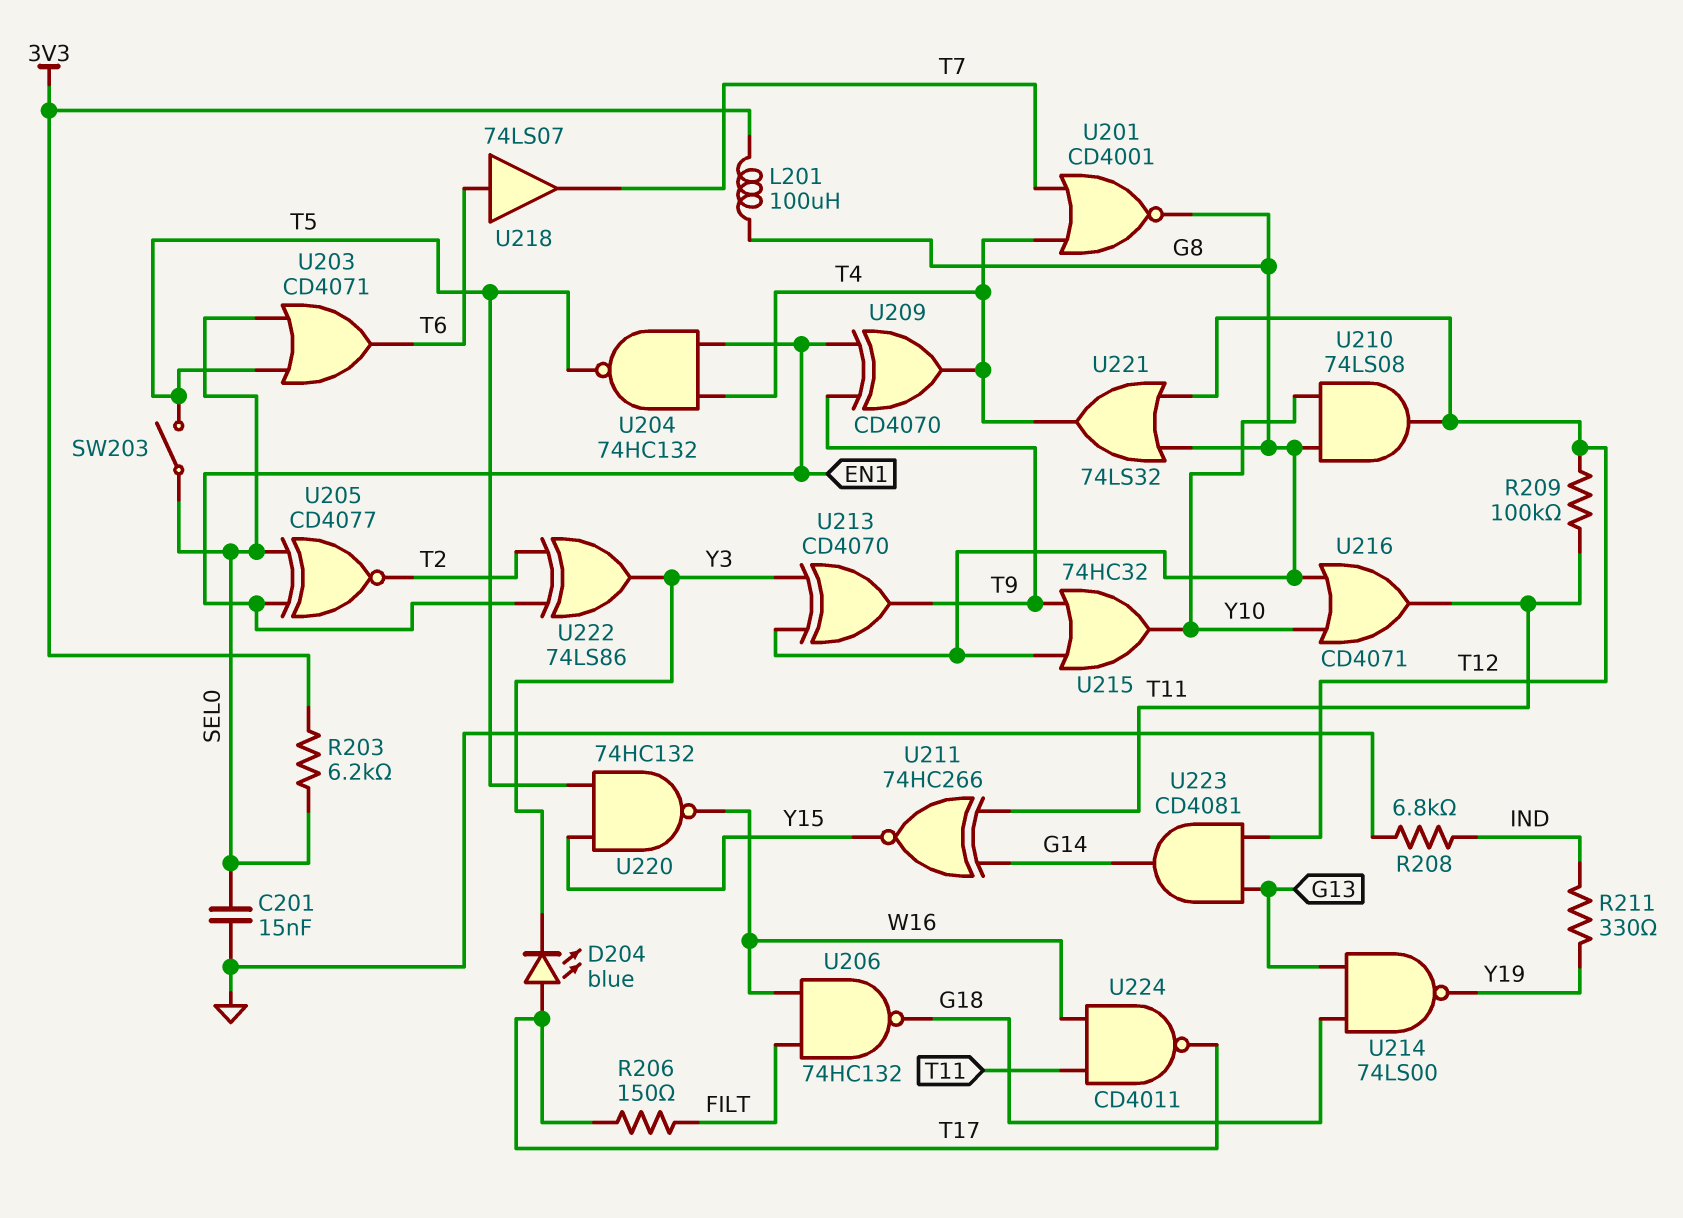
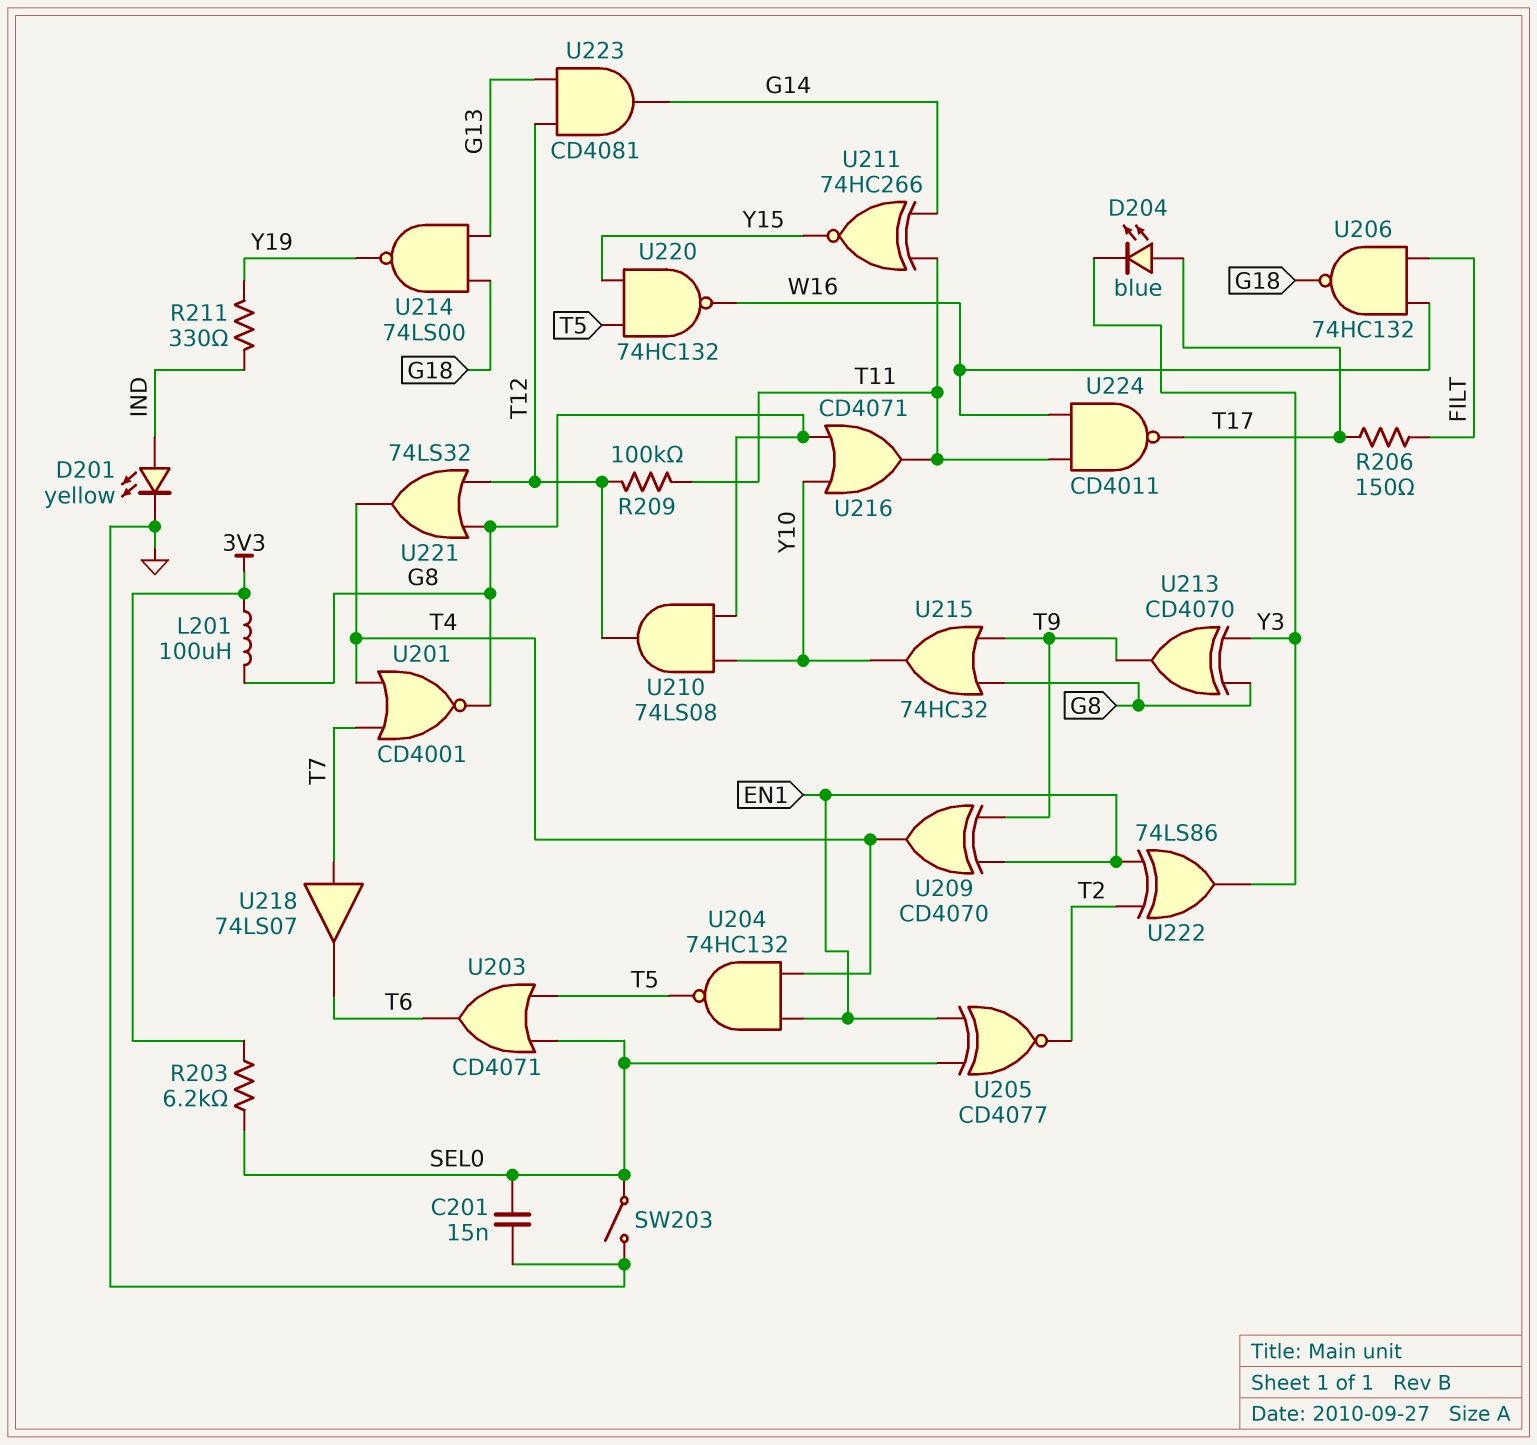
D201: none -> LED yellow (A IND, K GND)
R208: 6.8k (GND, IND) -> none
SW203: switch (SEL0, T5) -> switch (GND, SEL0)
U218: buffer 74LS07 (in T6, out T7) -> buffer 74LS07 (in T7, out T6)

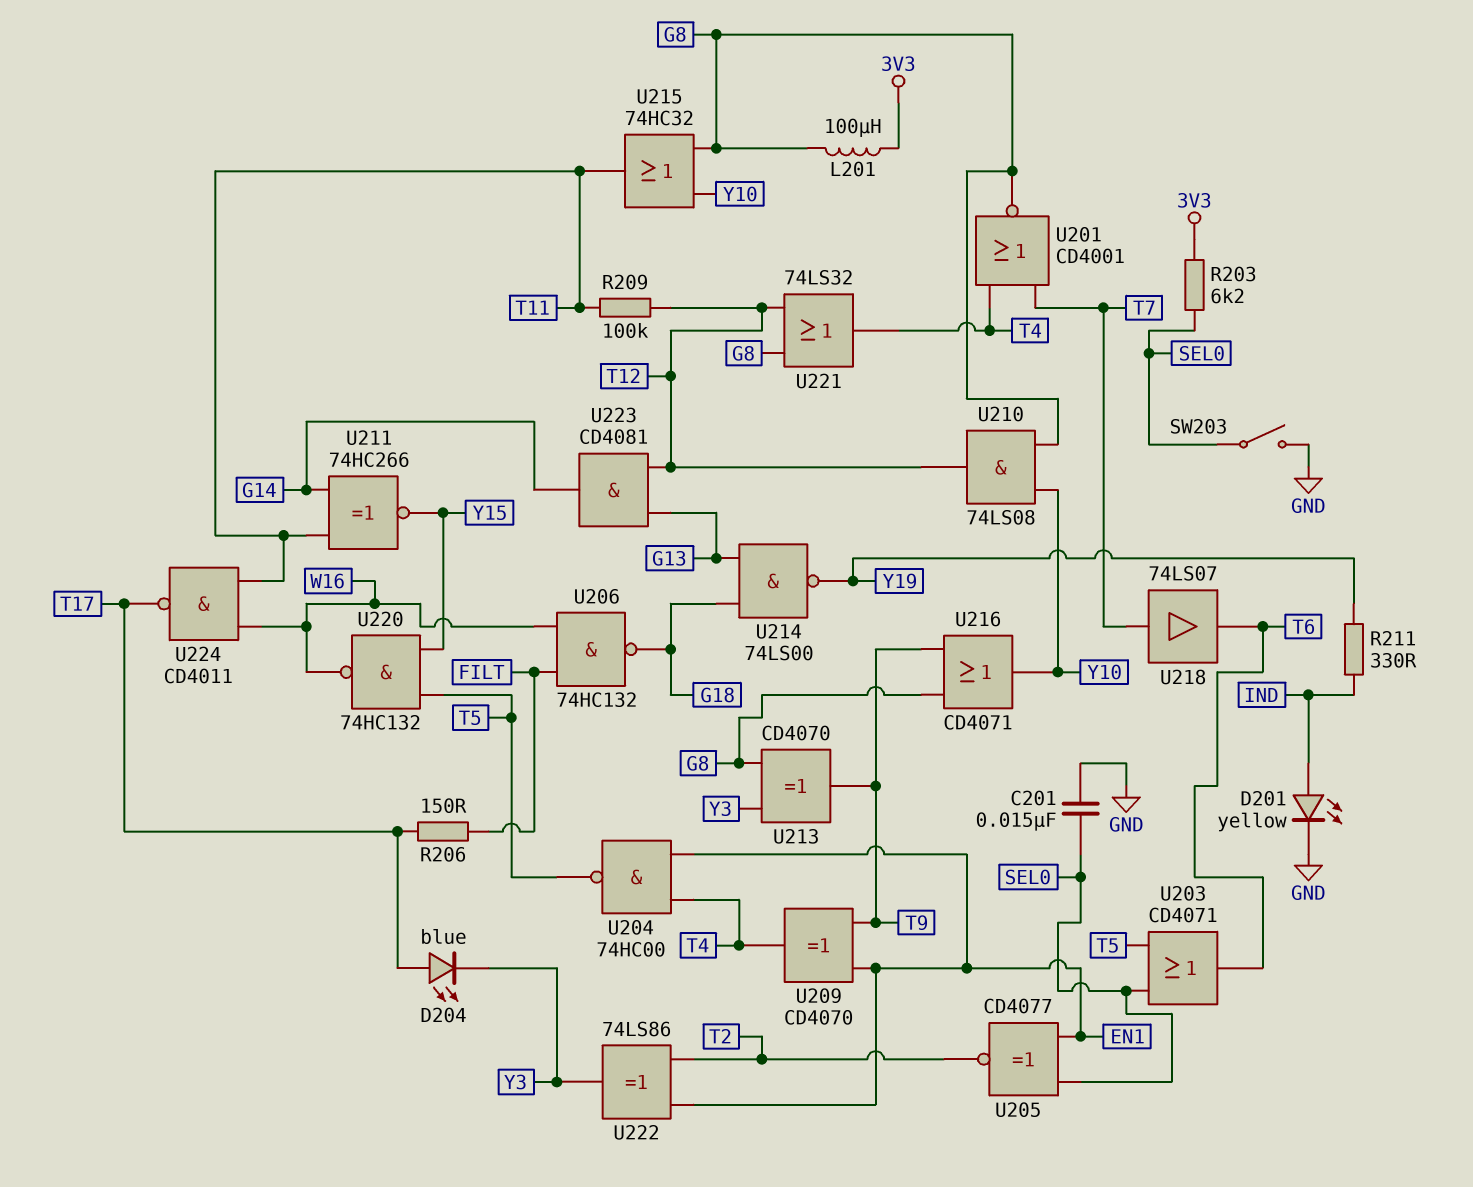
U204: NAND 74HC132 (in EN1, in T4, out T5) -> NAND 74HC00 (in EN1, in T4, out T5)
U215: OR 74HC32 (in G8, in T9, out Y10) -> OR 74HC32 (in G8, in Y10, out T11)
U216: OR CD4071 (in G8, in Y10, out T11) -> OR CD4071 (in G8, in T9, out Y10)

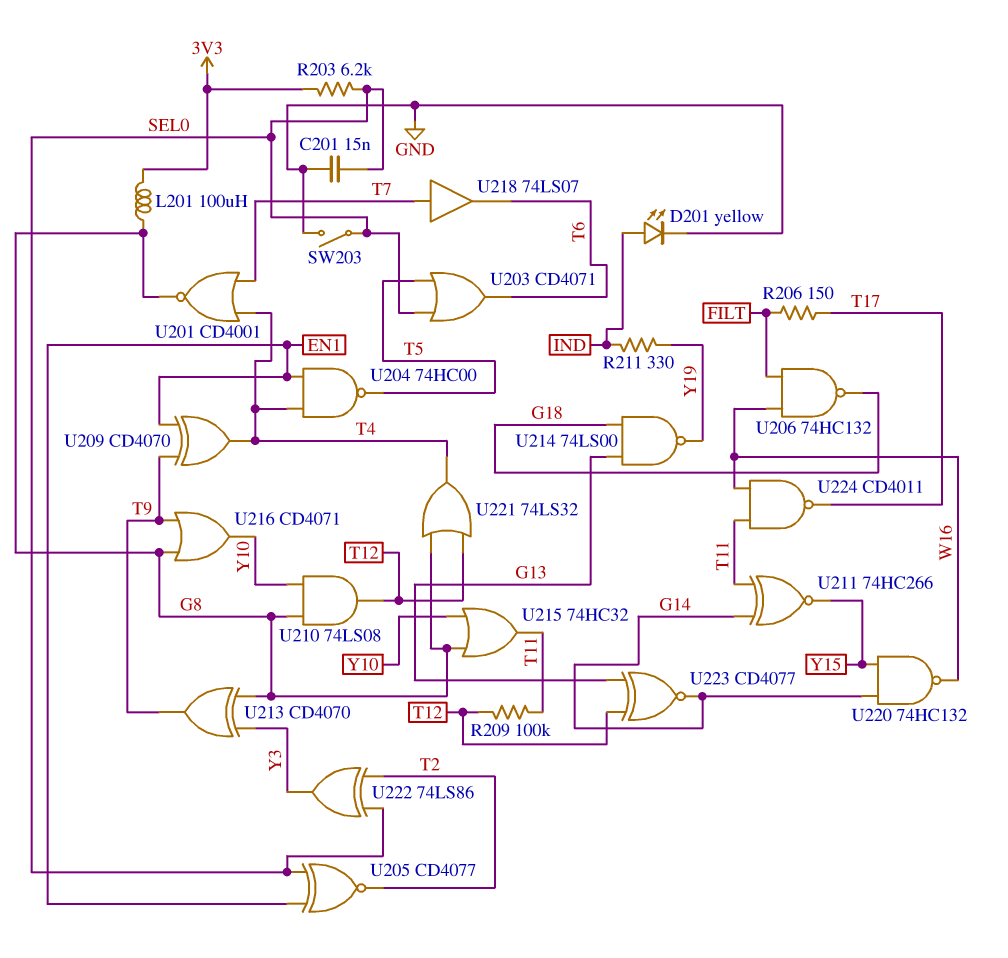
D204: LED blue (A T17, K Y3) -> none
U220: NAND 74HC132 (in T5, in Y15, out W16) -> NAND 74HC132 (in G14, in Y15, out W16)
U222: XOR 74LS86 (in EN1, in T2, out Y3) -> XOR 74LS86 (in SEL0, in T2, out Y3)
U223: AND CD4081 (in G13, in T12, out G14) -> XNOR CD4077 (in G13, in T12, out G14)

